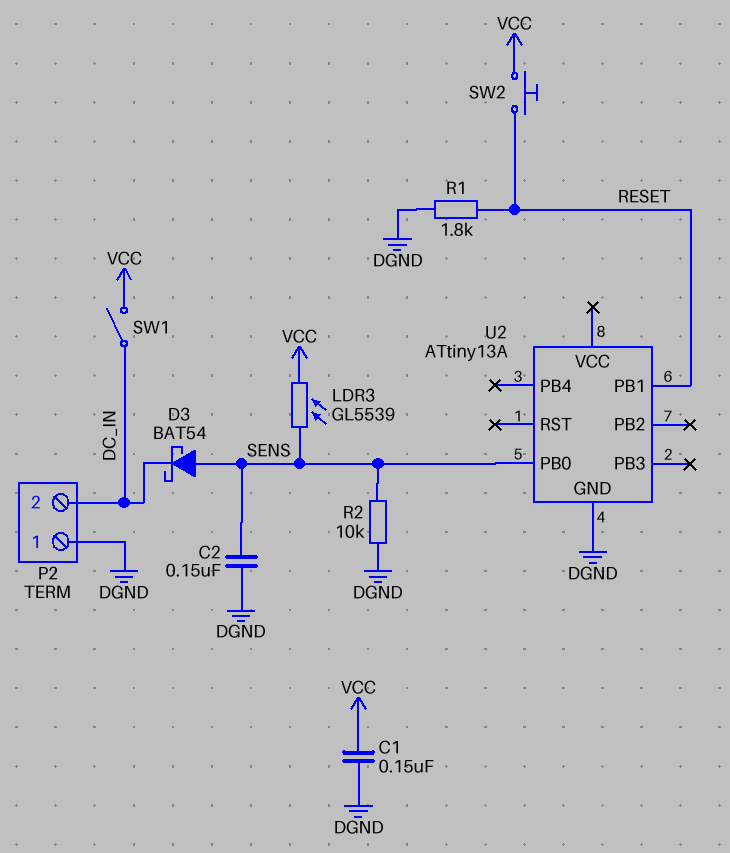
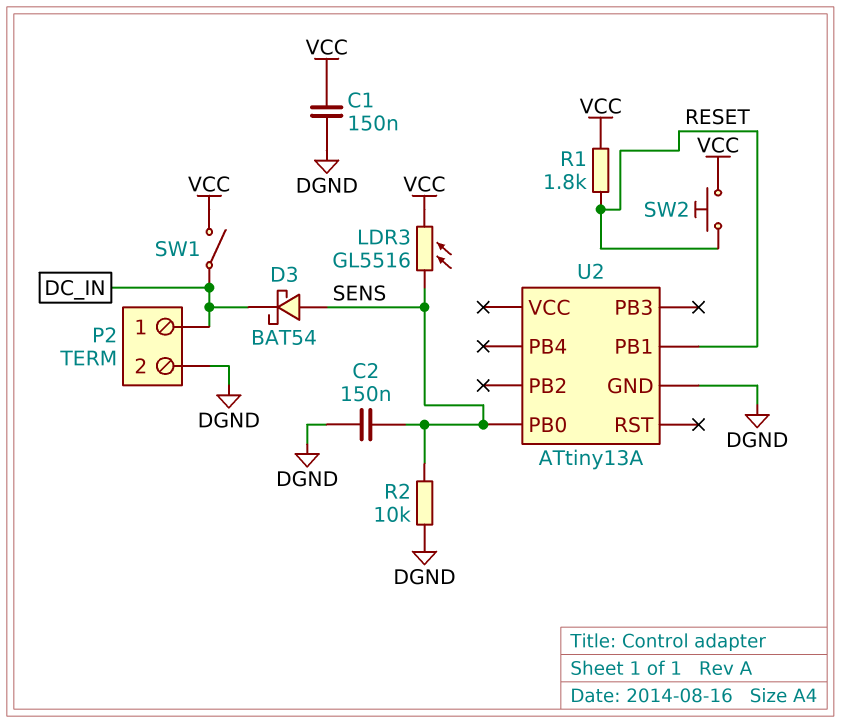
LDR3: GL5539 (SENS, VCC) -> GL5516 (SENS, VCC)
P2 pin 1: DGND -> DC_IN
P2 pin 2: DC_IN -> DGND
R1: 1.8k (DGND, RESET) -> 1.8k (RESET, VCC)

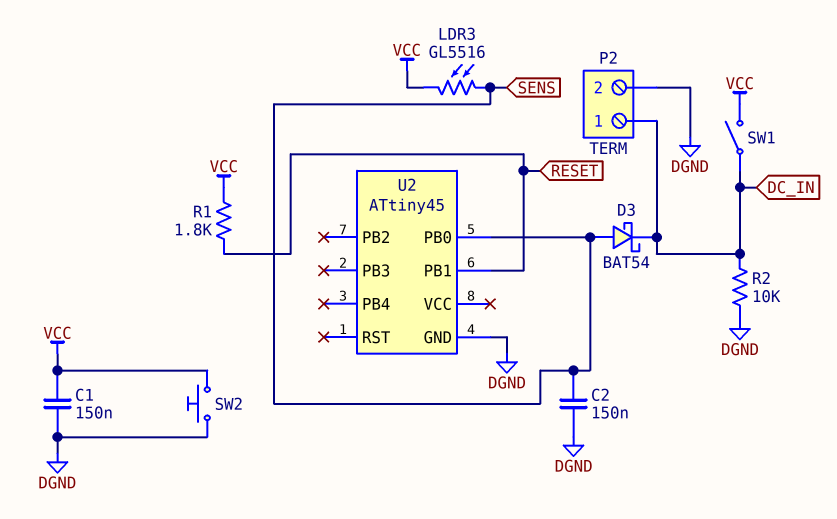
R2: 10k (DGND, SENS) -> 10k (DC_IN, DGND)
SW2: button (RESET, VCC) -> button (DGND, VCC)
U2: ATtiny13A -> ATtiny45

